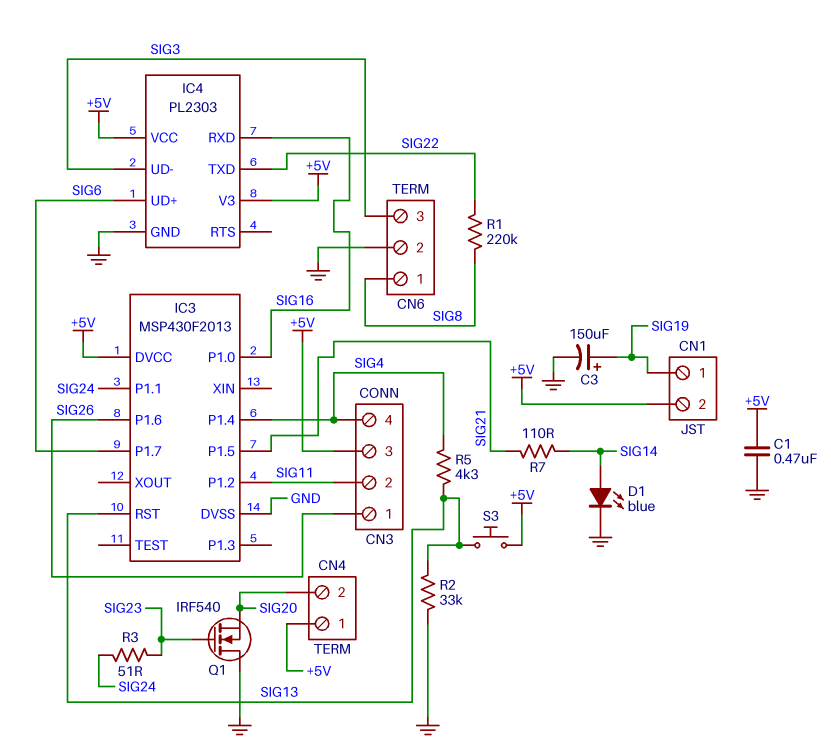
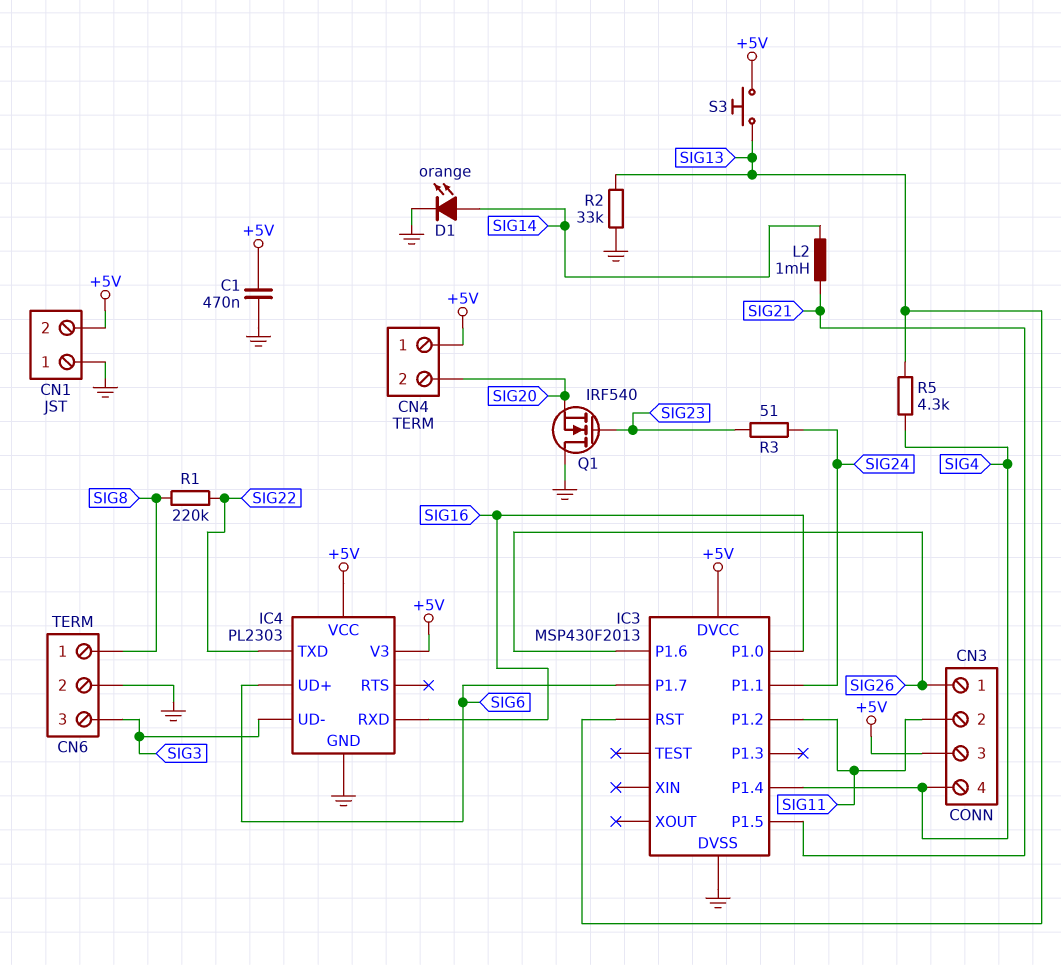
C3: 150uF (plus SIG19, minus GND) -> none
CN1 pin 1: SIG19 -> GND
D1: LED blue (A SIG14, K GND) -> LED orange (A SIG14, K GND)
L2: none -> 1mH (SIG14, SIG21)
R7: 110 (SIG14, SIG21) -> none

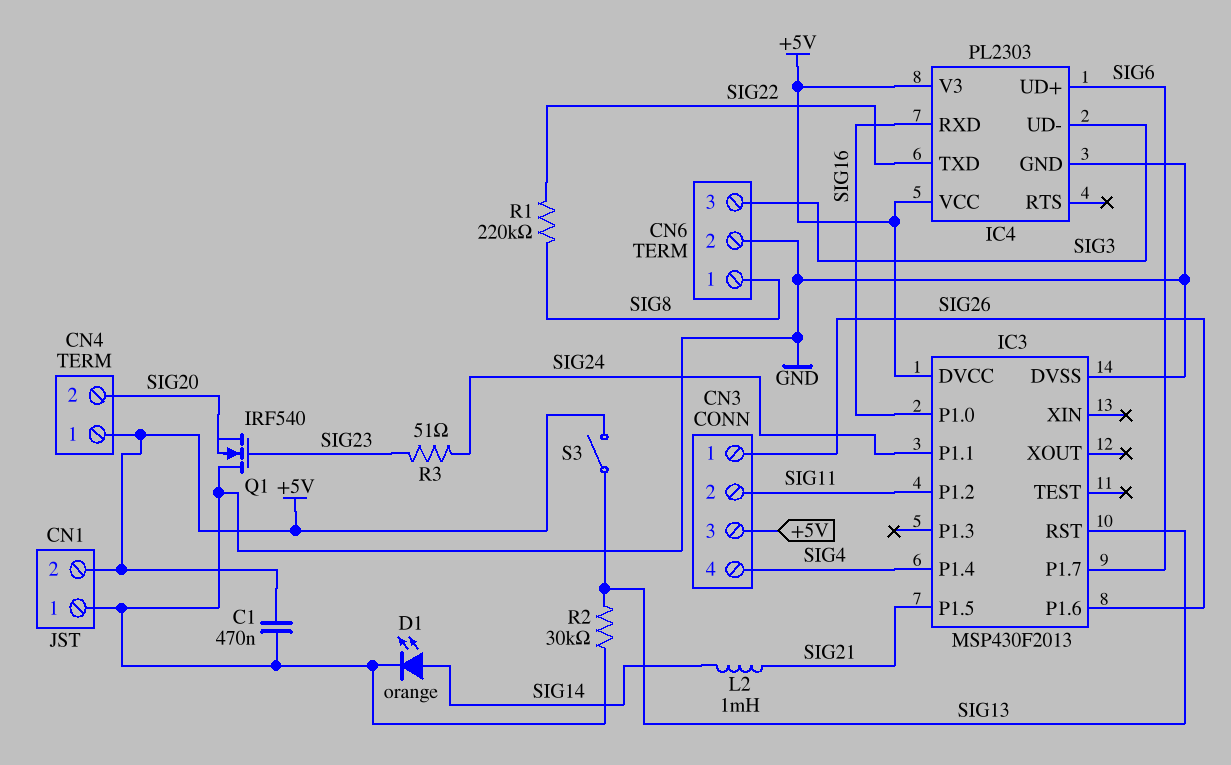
R2: 33k (GND, SIG13) -> 30k (GND, SIG13)
R5: 4.3k (SIG4, SIG13) -> none
S3: button (+5V, SIG13) -> switch (+5V, SIG13)

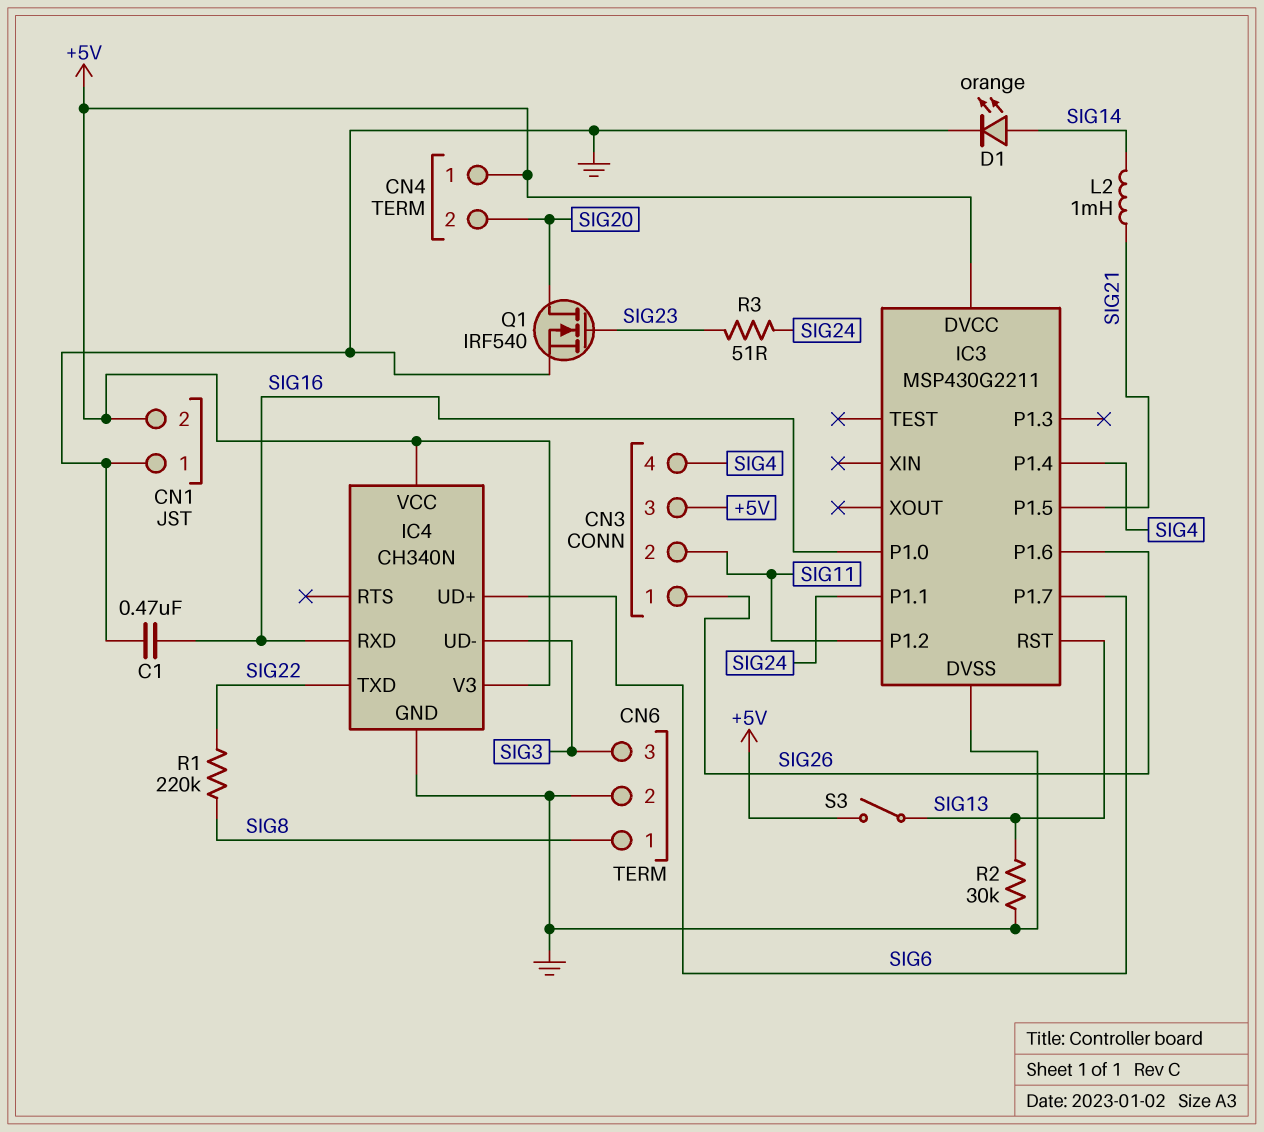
C1: 470nF (+5V, GND) -> 470nF (GND, SIG16)
IC3: MSP430F2013 -> MSP430G2211
IC4: PL2303 -> CH340N
Q1: NMOS IRF540 (G SIG23, D GND, S SIG20) -> NMOS IRF540 (G SIG23, D SIG20, S GND)

